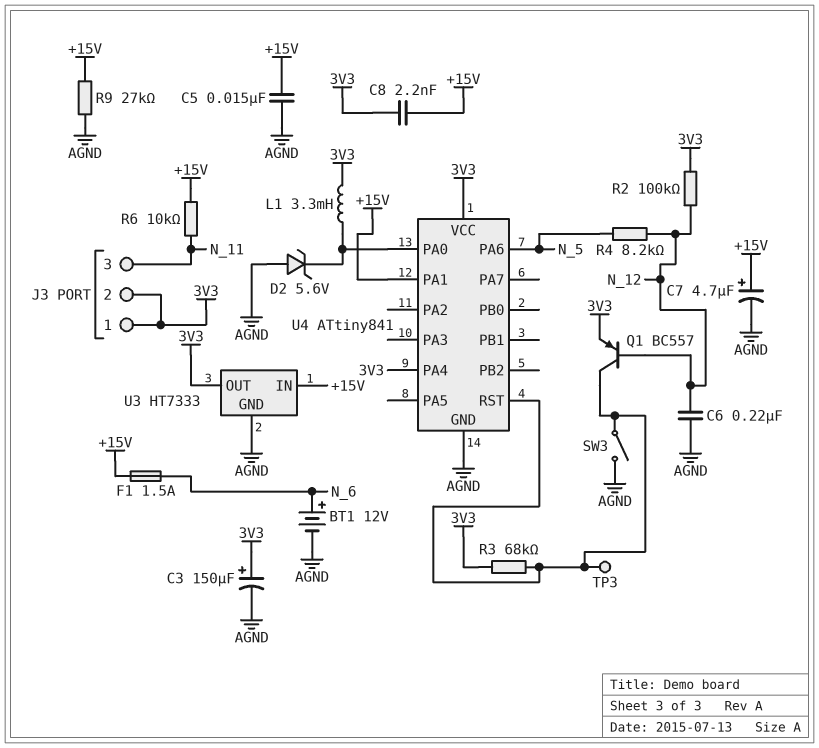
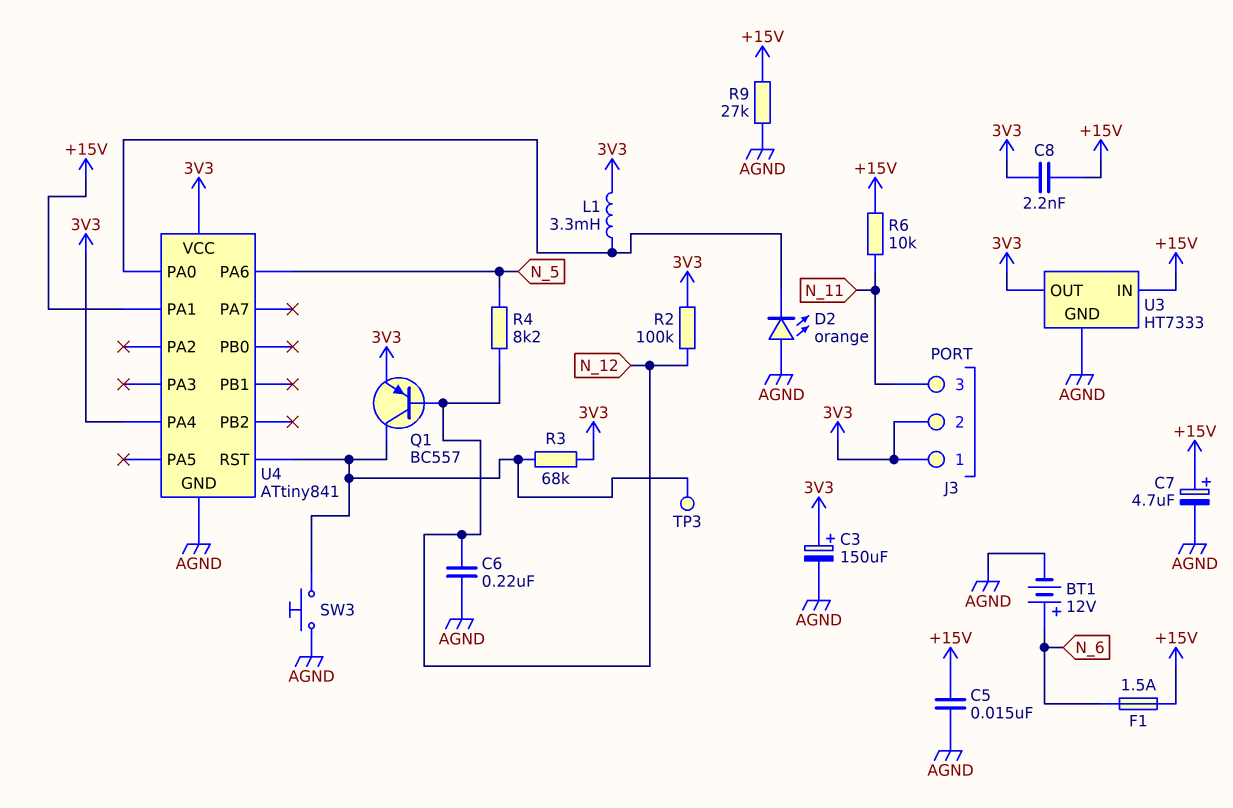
D2: zener 5.6V (A AGND, K U4/PA0) -> LED orange (A AGND, K U4/PA0)
SW3: switch (AGND, U4/RST) -> button (AGND, U4/RST)

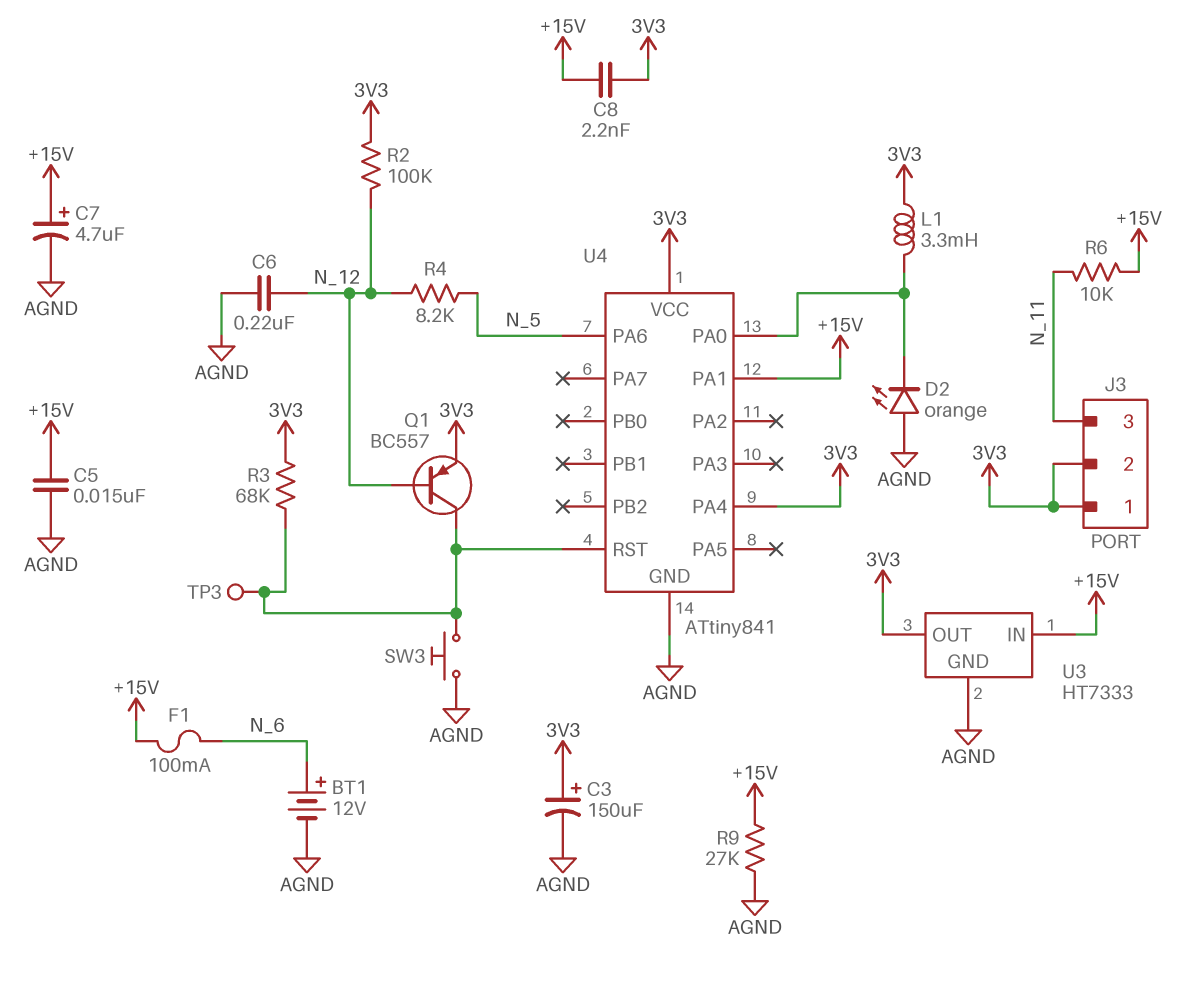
F1: 1.5A (+15V, N_6) -> 100mA (+15V, N_6)

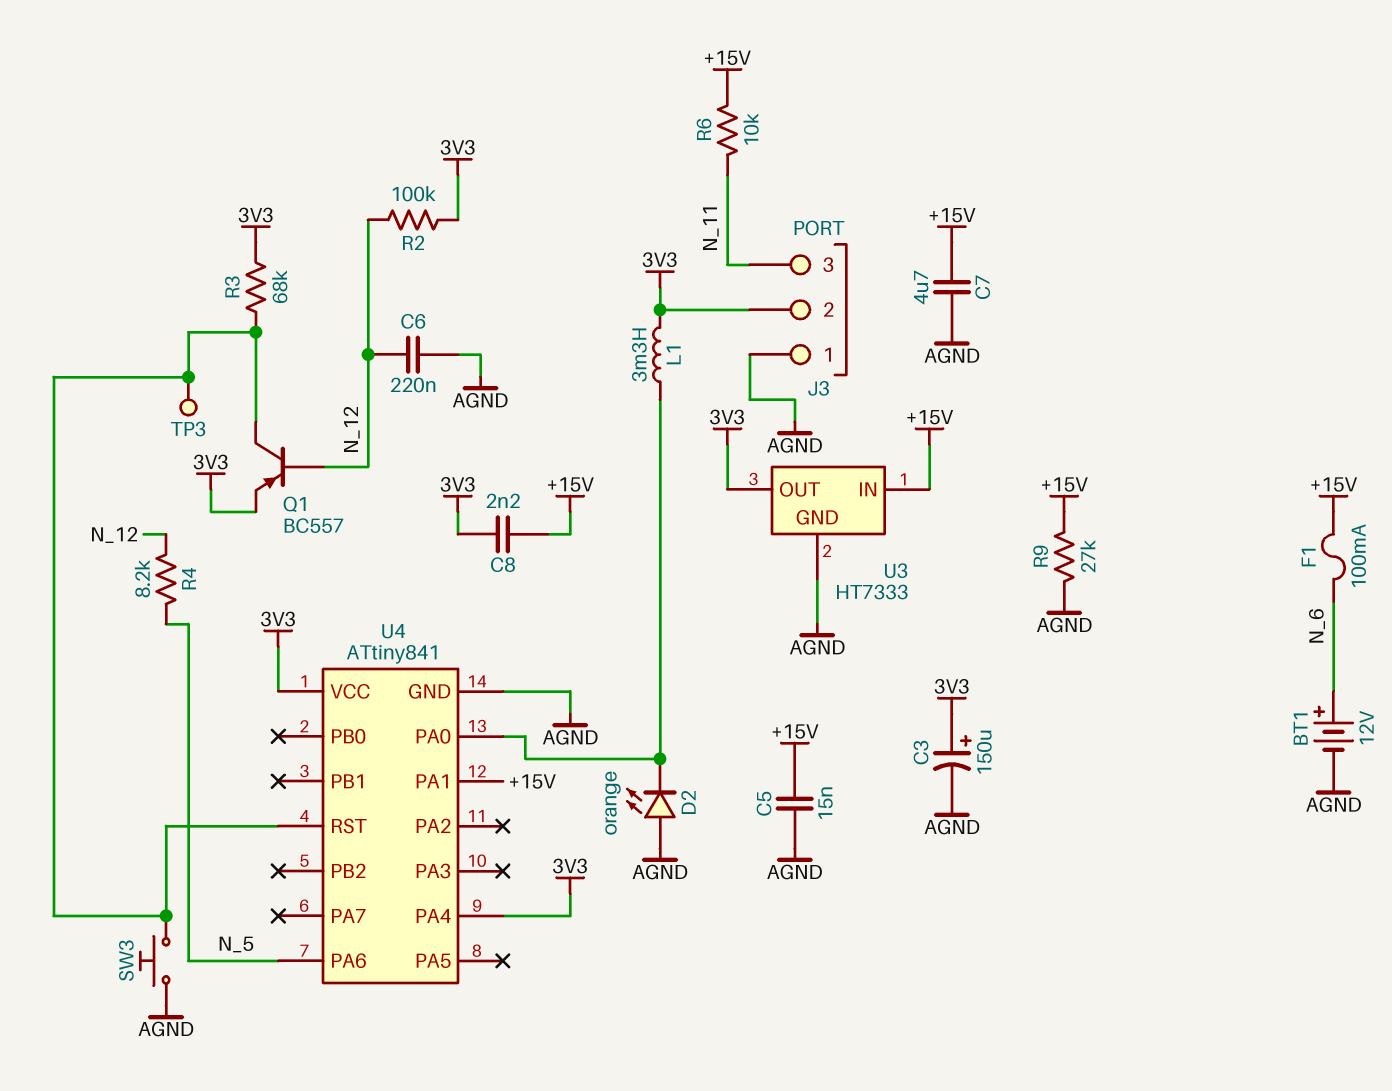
C7: 4.7uF (plus +15V, minus AGND) -> 4.7uF (+15V, AGND)
J3 pin 1: 3V3 -> AGND

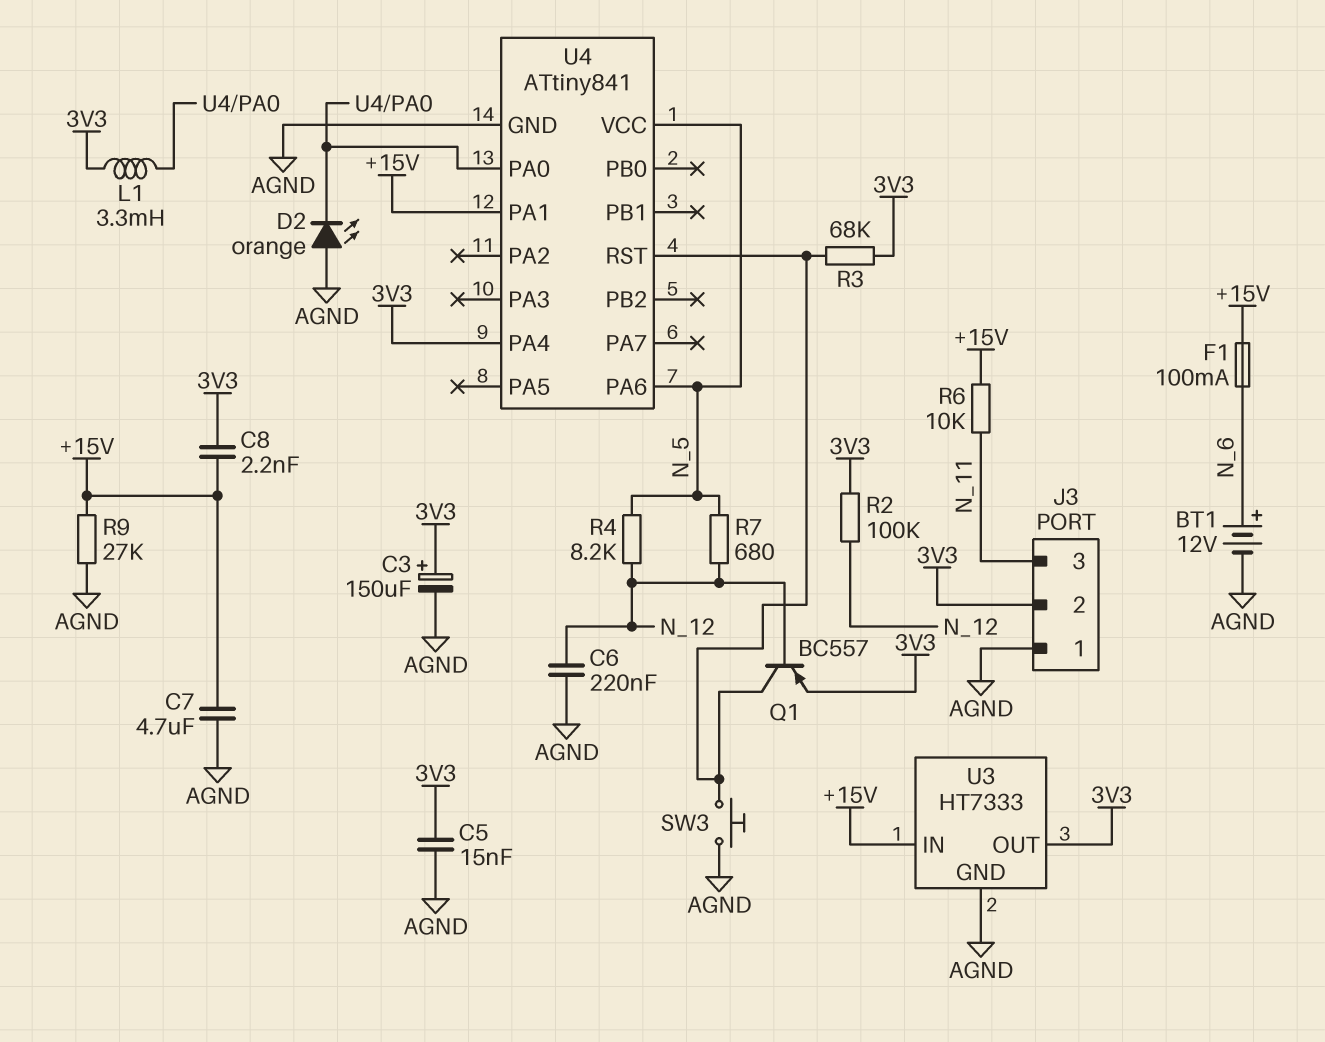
C5: 15nF (+15V, AGND) -> 15nF (3V3, AGND)
R7: none -> 680 (N_5, N_12)
TP3: test point (U4/RST) -> none
U4 pin VCC: 3V3 -> N_5

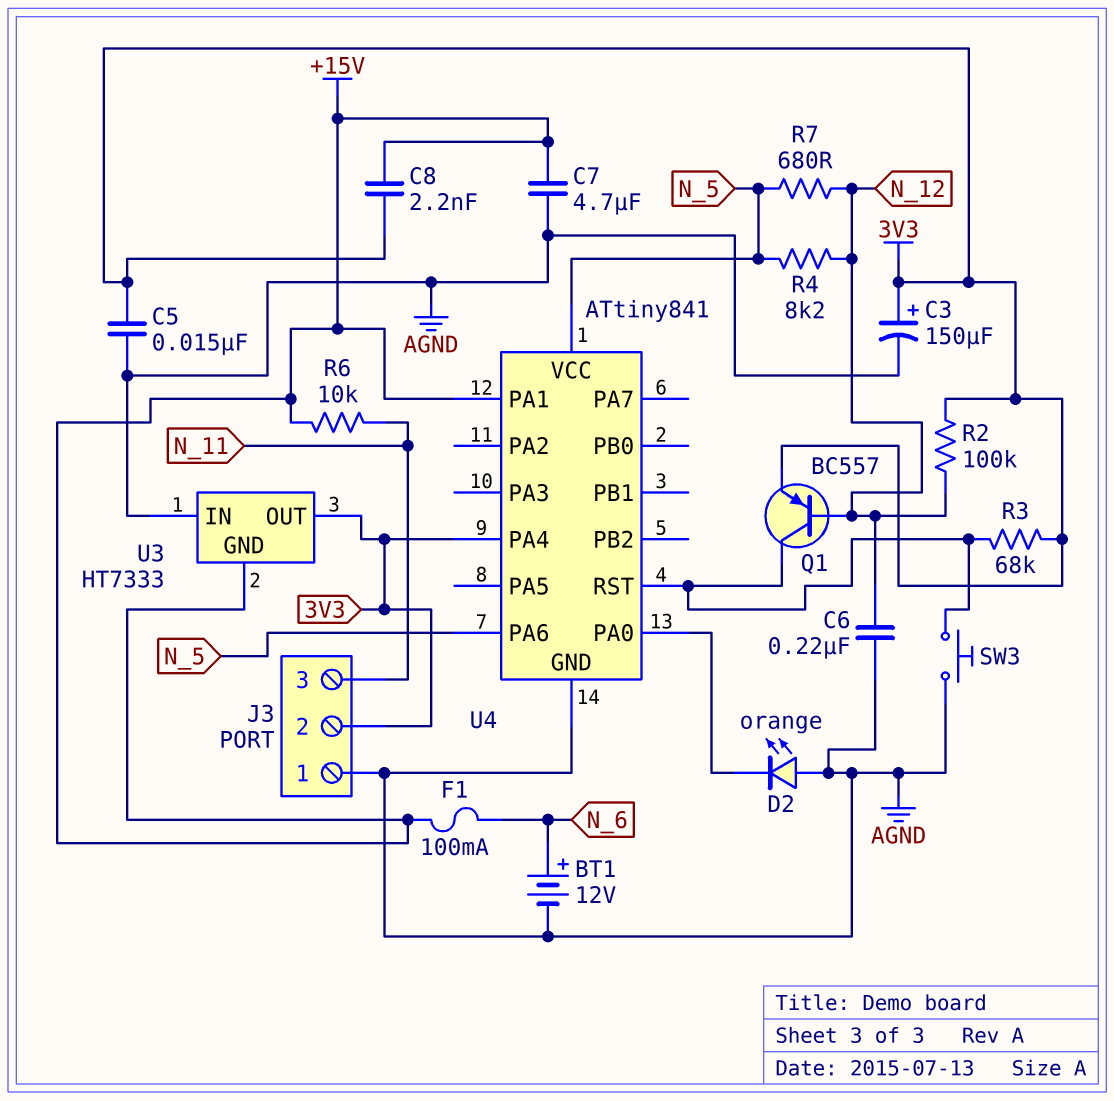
L1: 3.3mH (3V3, U4/PA0) -> none
R9: 27k (+15V, AGND) -> none
U3 pin GND: AGND -> +15V
U3 pin IN: +15V -> AGND

